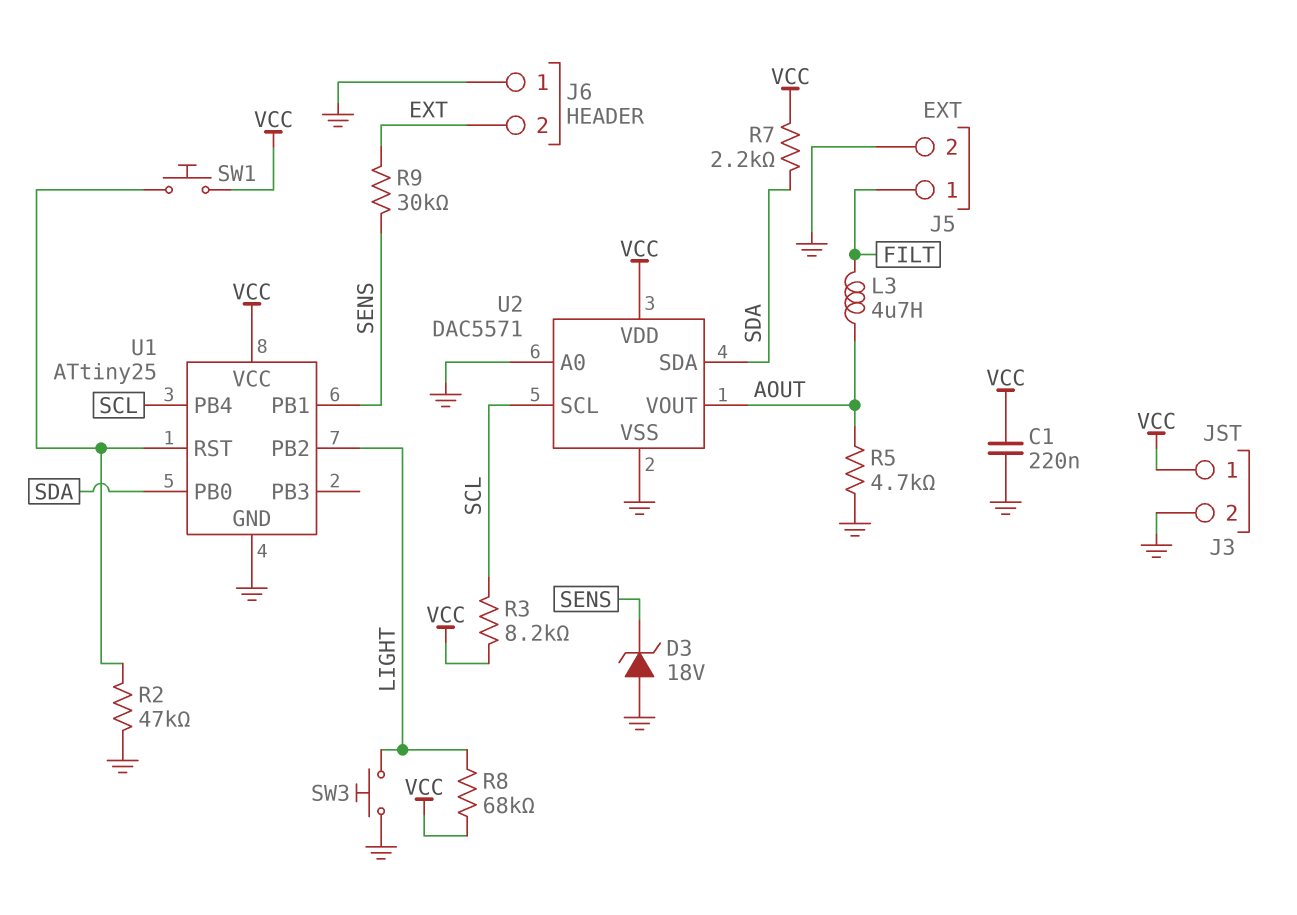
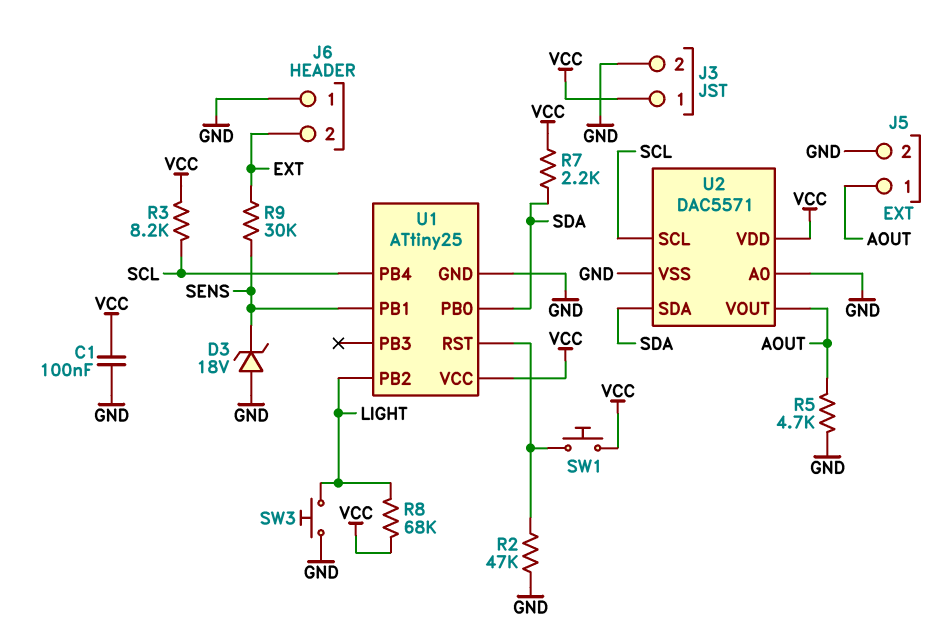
C1: 220nF (GND, VCC) -> 100nF (GND, VCC)
J5 pin 1: FILT -> AOUT
L3: 4.7uH (AOUT, FILT) -> none

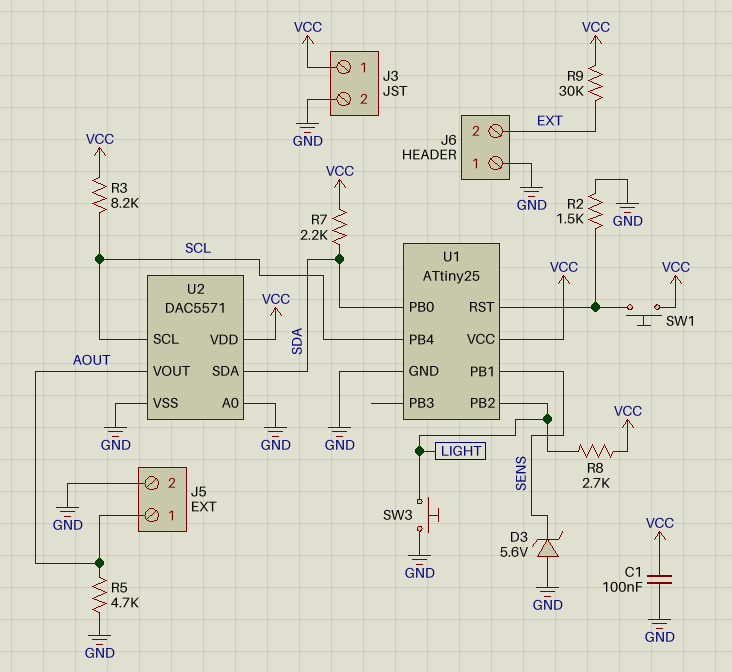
D3: zener 18V (A GND, K SENS) -> zener 5.6V (A GND, K SENS)
R2: 47k (GND, U1/RST) -> 1.5k (GND, U1/RST)
R8: 68k (LIGHT, VCC) -> 2.7k (LIGHT, VCC)
R9: 30k (EXT, SENS) -> 30k (EXT, VCC)

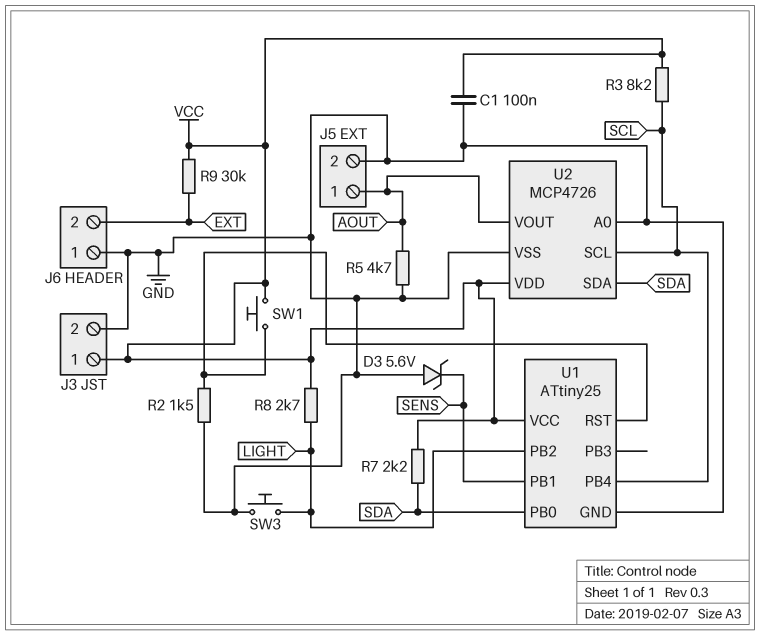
U2: DAC5571 -> MCP4726

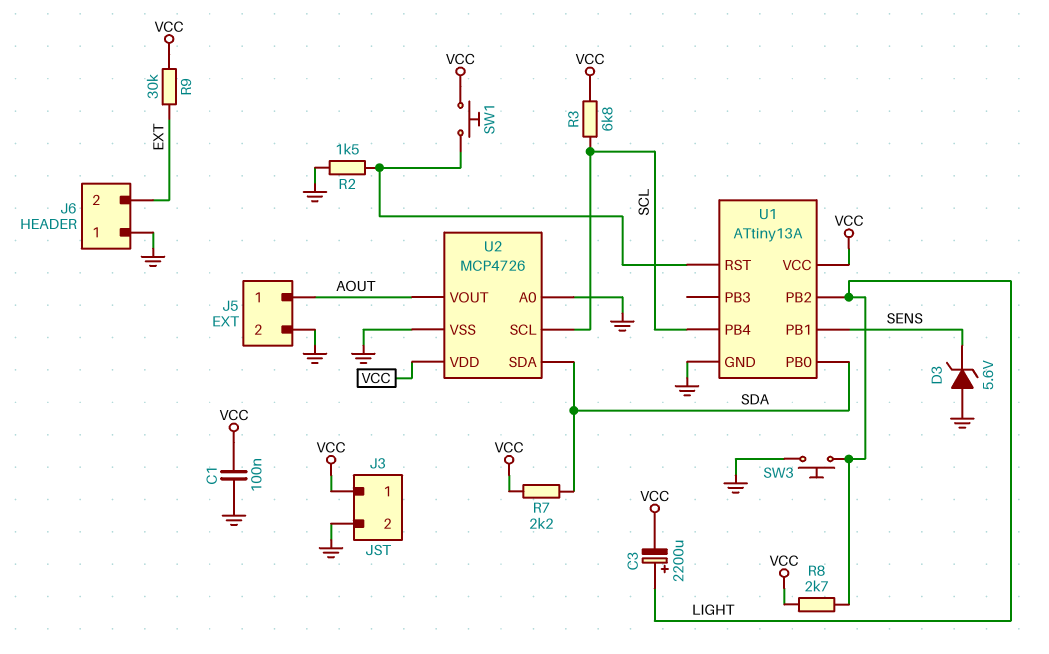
C3: none -> 2200uF (plus LIGHT, minus VCC)
R3: 8.2k (SCL, VCC) -> 6.8k (SCL, VCC)
R5: 4.7k (AOUT, GND) -> none
U1: ATtiny25 -> ATtiny13A

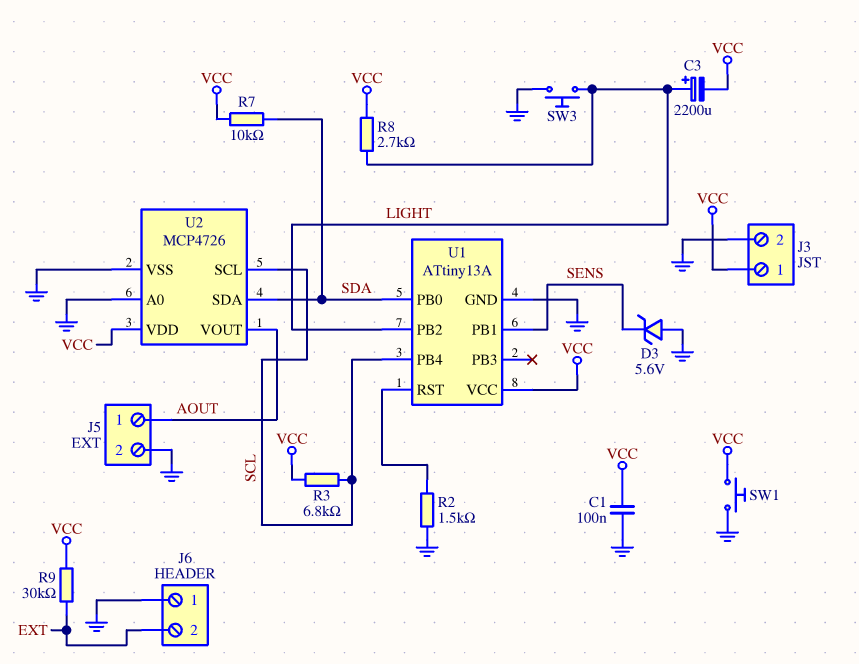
R7: 2.2k (SDA, VCC) -> 10k (SDA, VCC)
SW1: button (U1/RST, VCC) -> button (GND, VCC)

